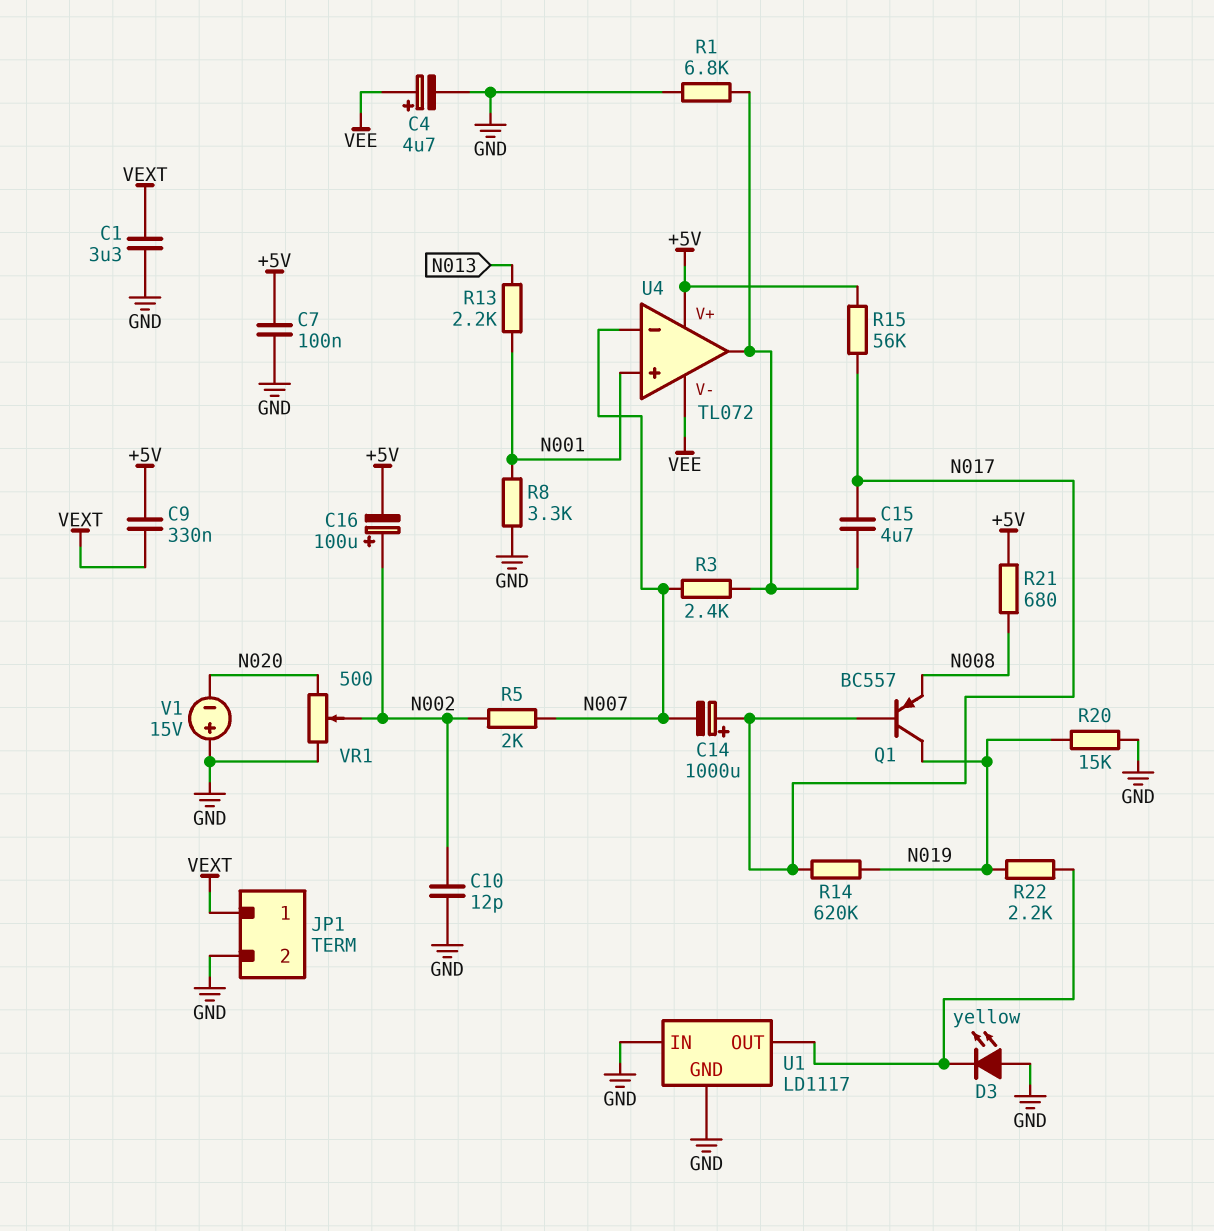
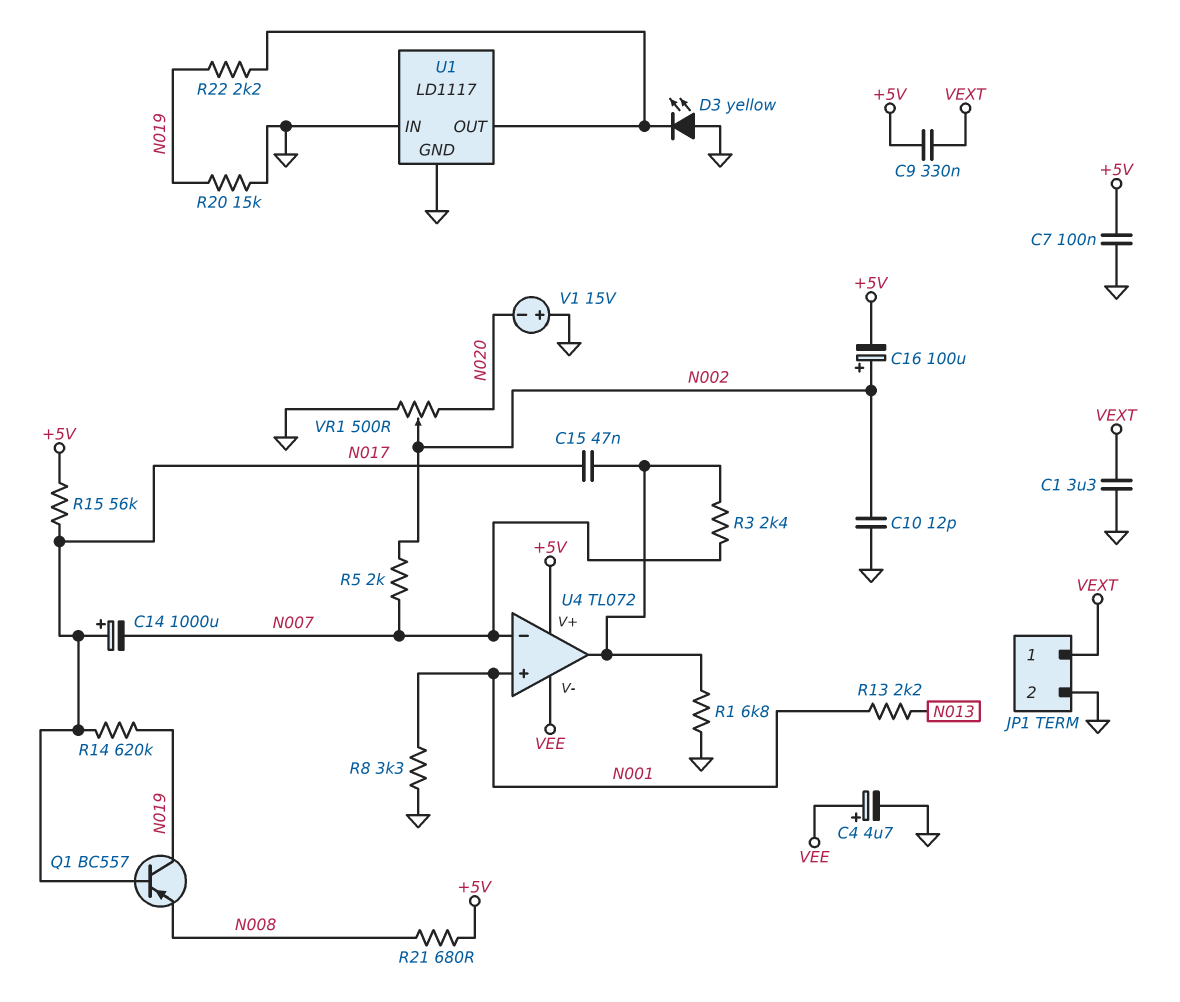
C15: 4.7uF (N017, U4/out) -> 47nF (N017, U4/out)

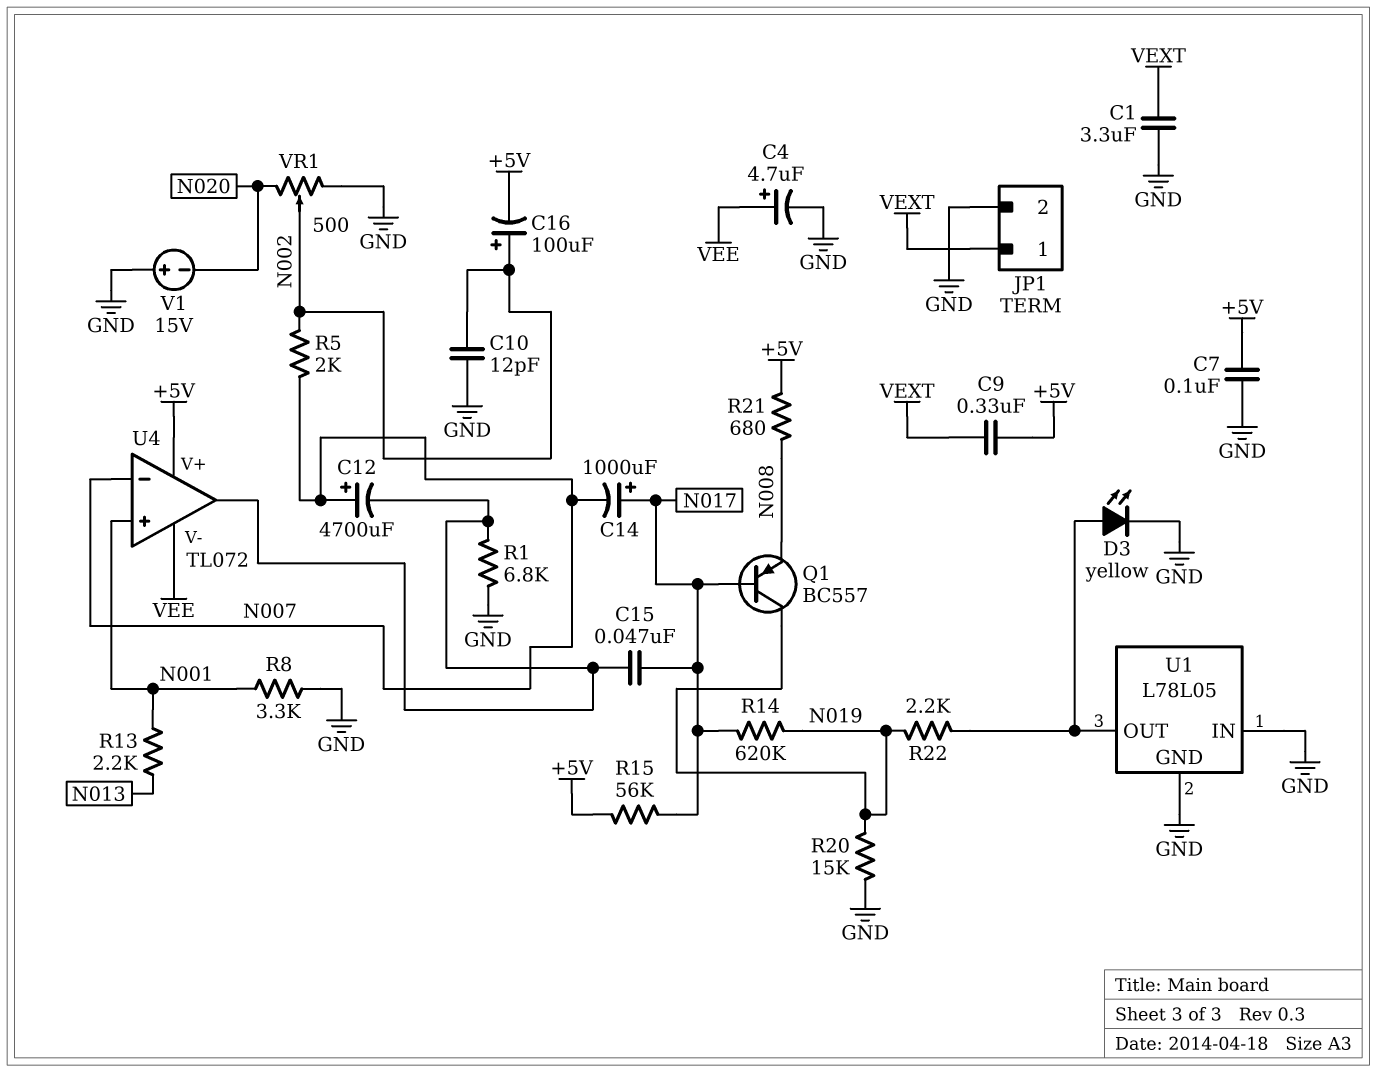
C12: none -> 4700uF (plus N007, minus U4/out)
D3: LED yellow (A GND, K U1/OUT) -> LED yellow (A U1/OUT, K GND)
R3: 2.4k (N007, U4/out) -> none
U1: LD1117 -> L78L05

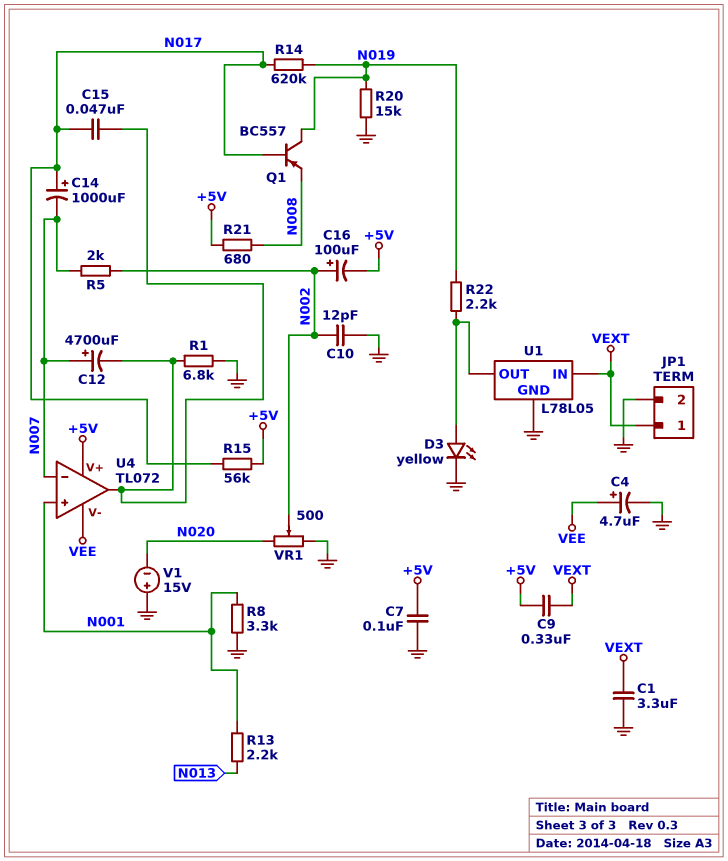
U1 pin IN: GND -> VEXT

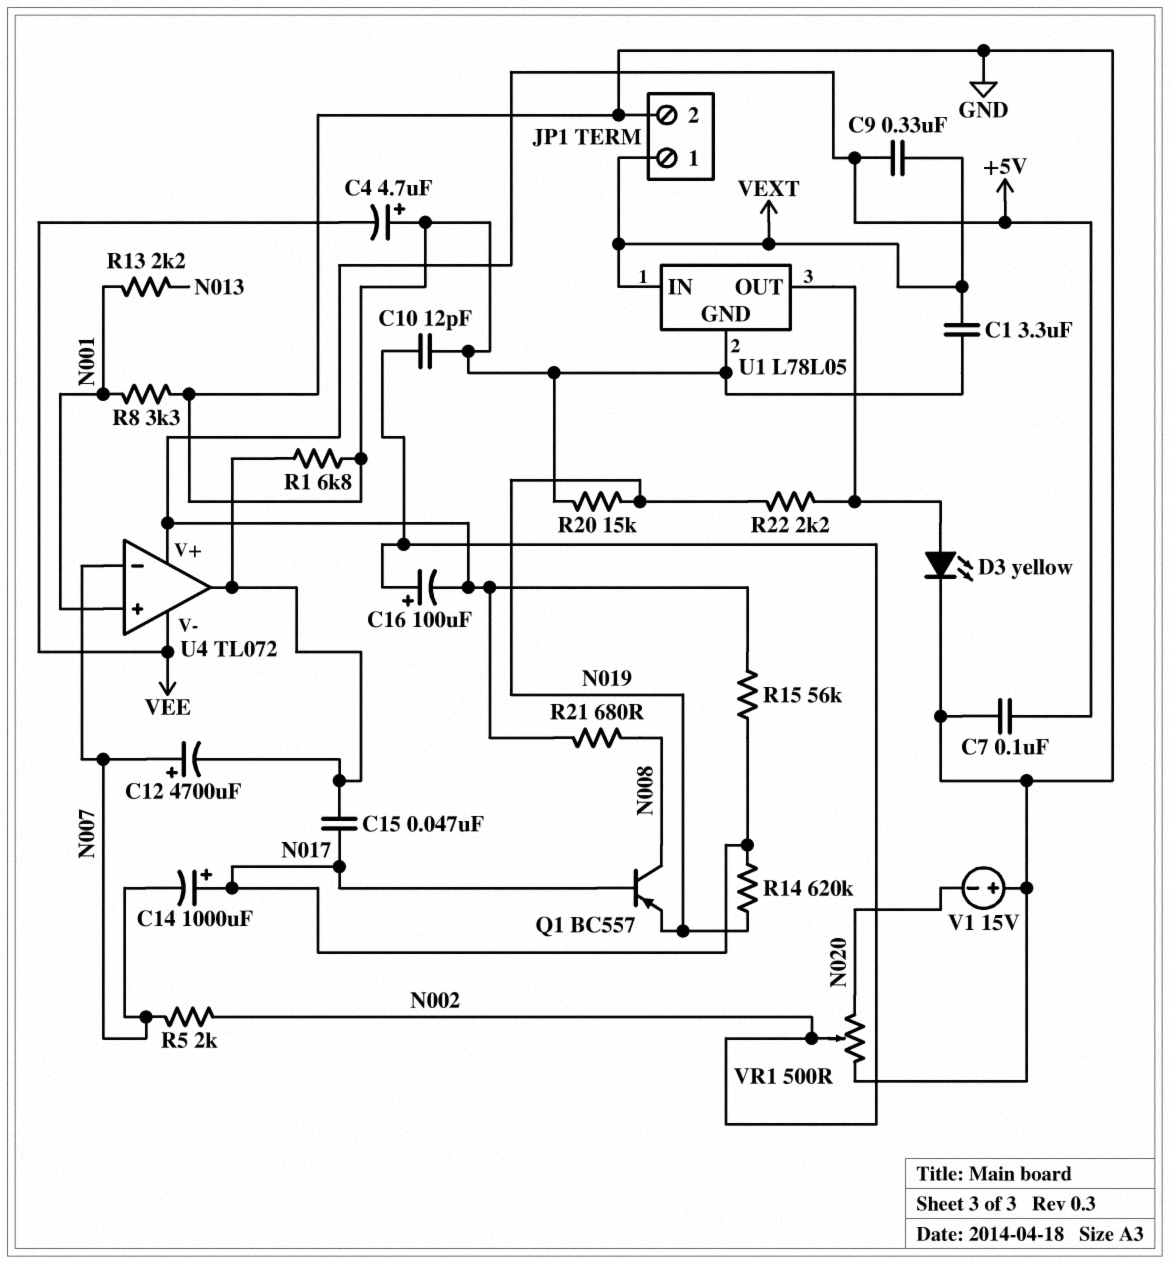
C4: 4.7uF (plus VEE, minus GND) -> 4.7uF (plus GND, minus VEE)
Q1: PNP BC557 (B N017, C N019, E N008) -> PNP BC557 (B N017, C N008, E N019)

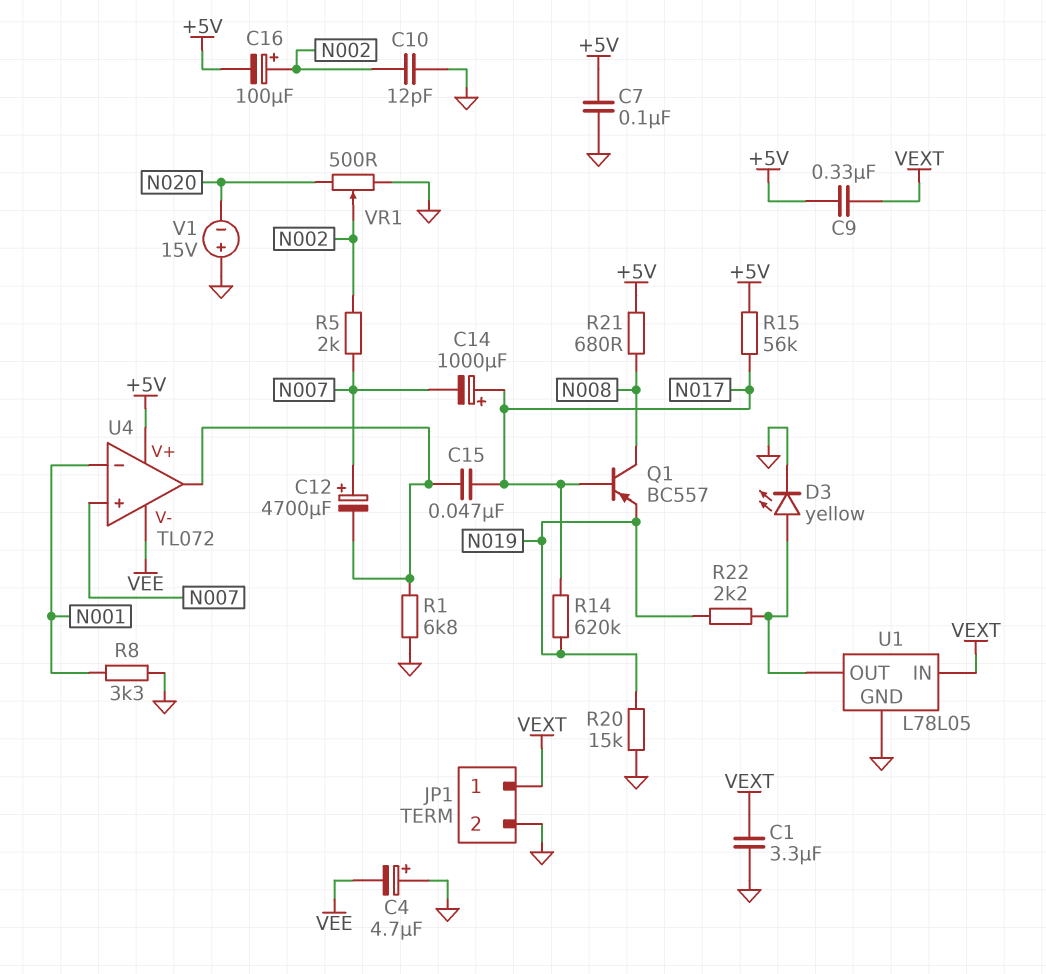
R13: 2.2k (N001, N013) -> none
U4 pin in+: N001 -> N007
U4 pin in-: N007 -> N001

